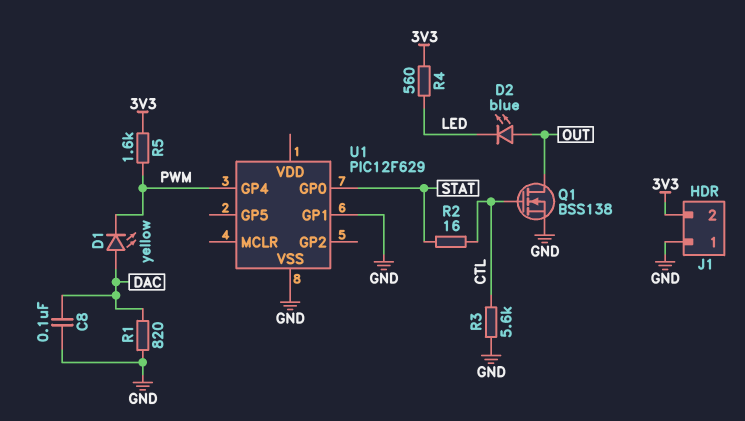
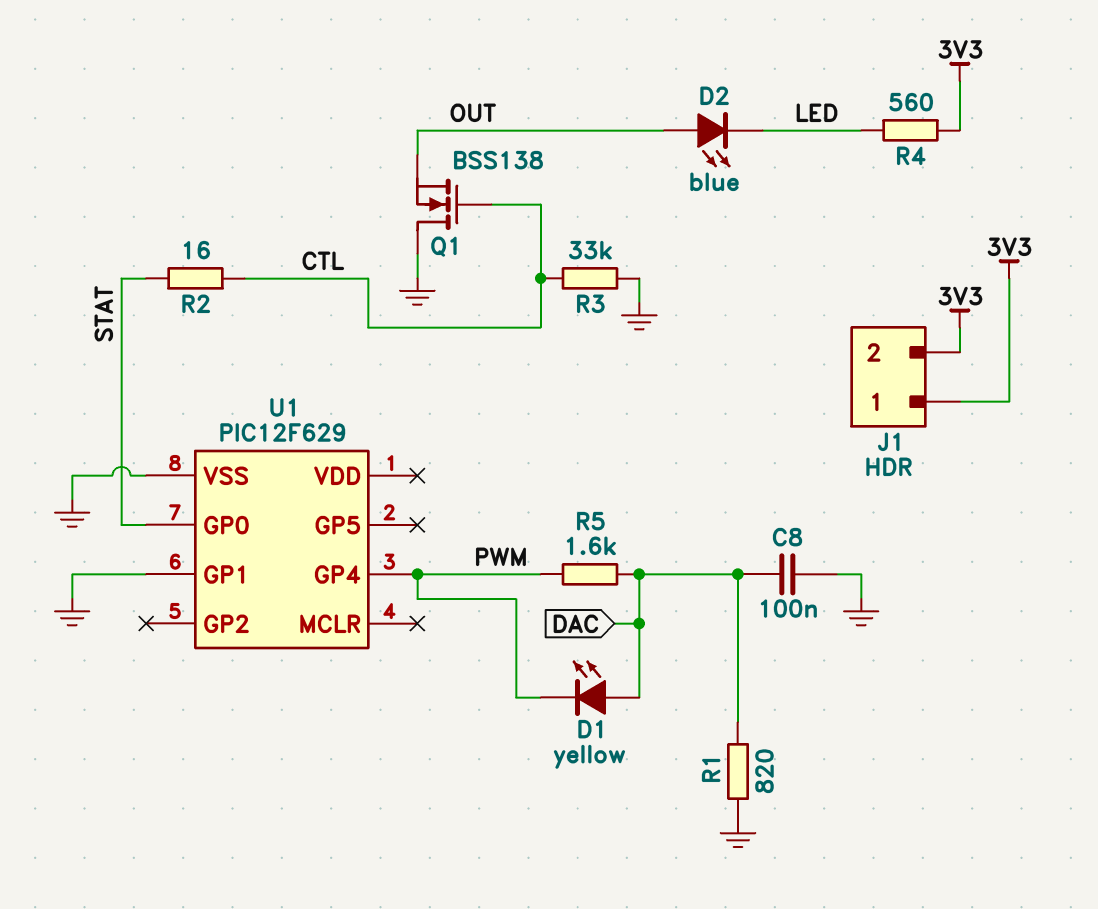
J1 pin 1: GND -> 3V3
Q1: NMOS BSS138 (G CTL, D OUT, S GND) -> NMOS BSS138 (G CTL, D GND, S OUT)
R3: 5.6k (CTL, GND) -> 33k (CTL, GND)
R5: 1.6k (3V3, PWM) -> 1.6k (DAC, PWM)

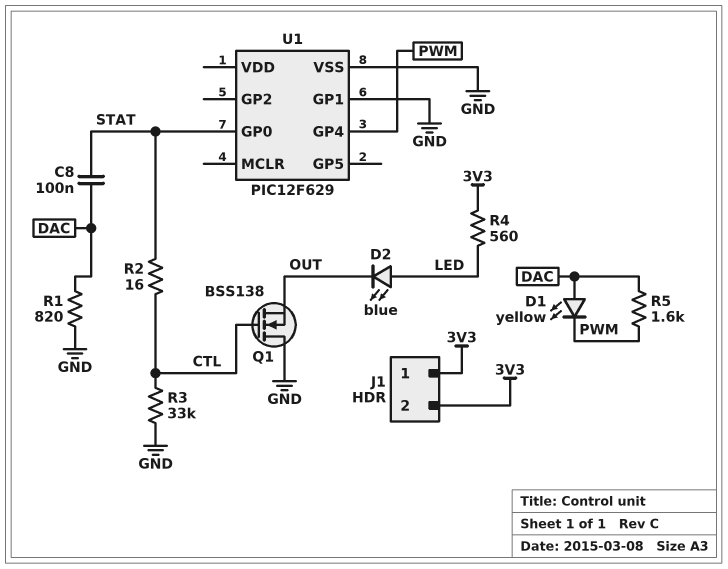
C8: 100nF (DAC, GND) -> 100nF (DAC, STAT)
D2: LED blue (A OUT, K LED) -> LED blue (A LED, K OUT)

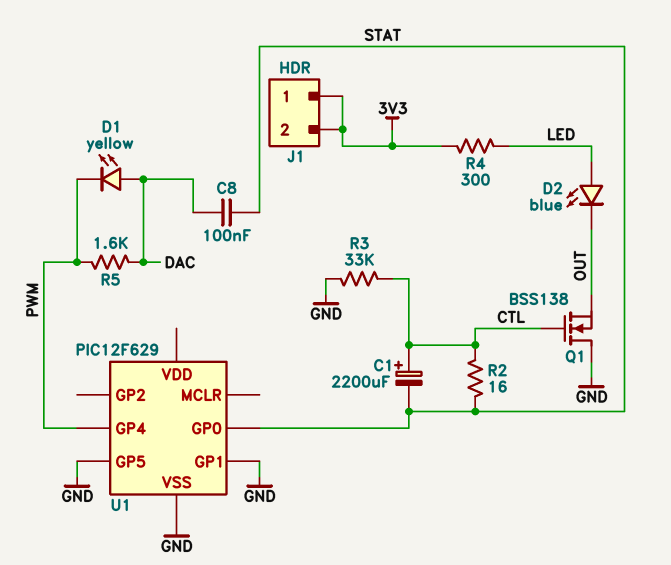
C1: none -> 2200uF (plus CTL, minus STAT)
R1: 820 (DAC, GND) -> none
R4: 560 (3V3, LED) -> 300 (3V3, LED)
U1 pin GP5: none -> GND

